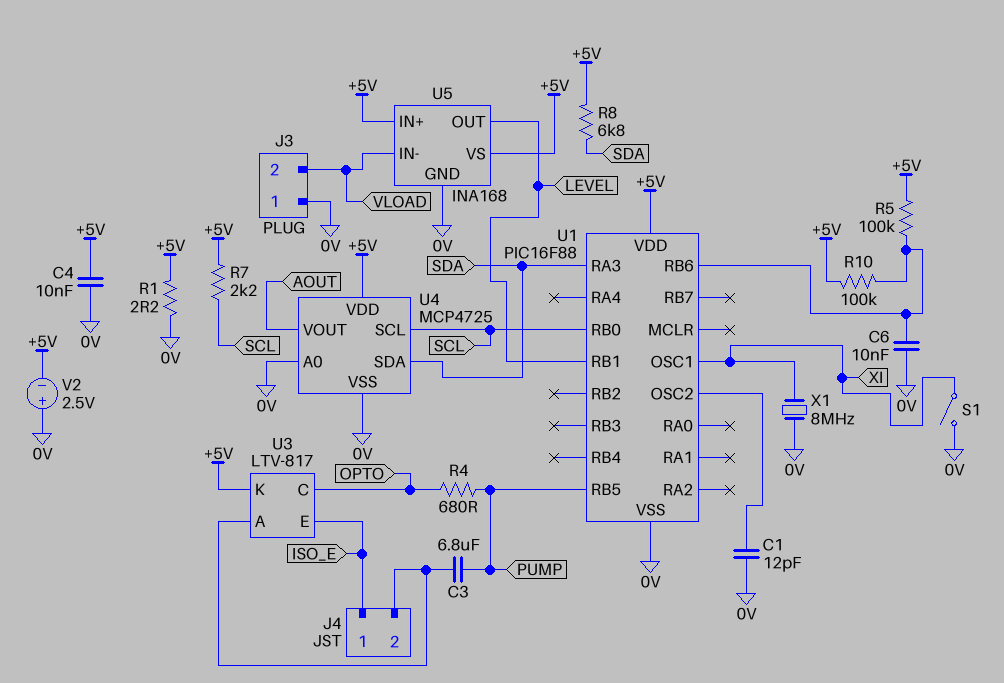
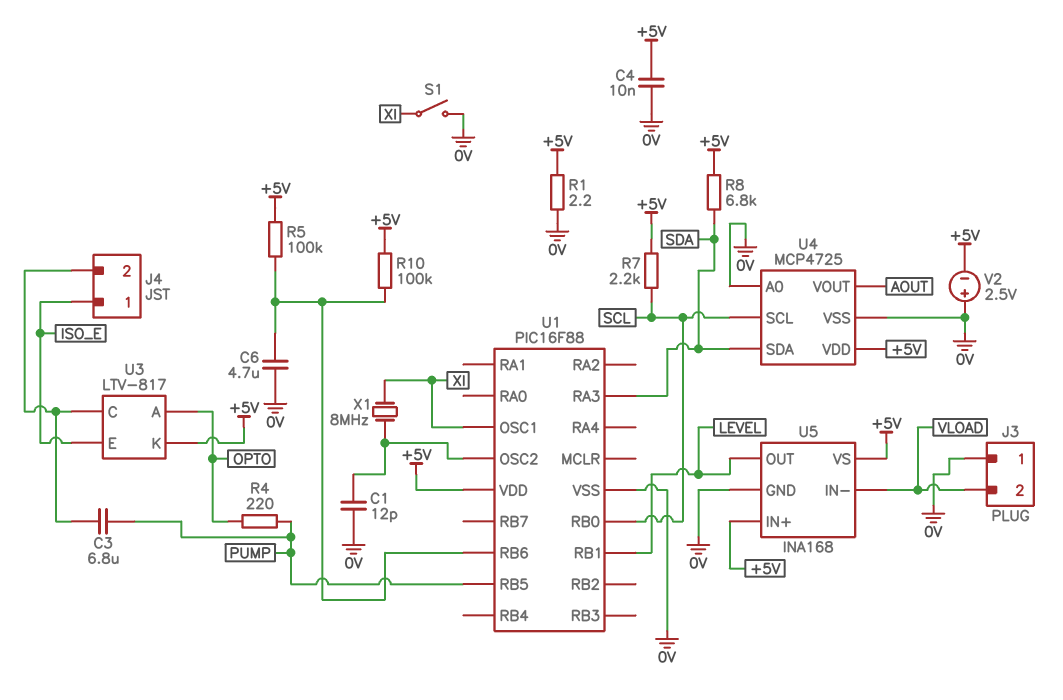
C6: 10nF (0V, U1/RB6) -> 4.7uF (0V, U1/RB6)
R4: 680 (OPTO, PUMP) -> 220 (OPTO, PUMP)
U3 pin A: J4/2 -> OPTO
U3 pin C: OPTO -> J4/2
X1: 8MHz (0V, XI) -> 8MHz (U1/OSC2, XI)

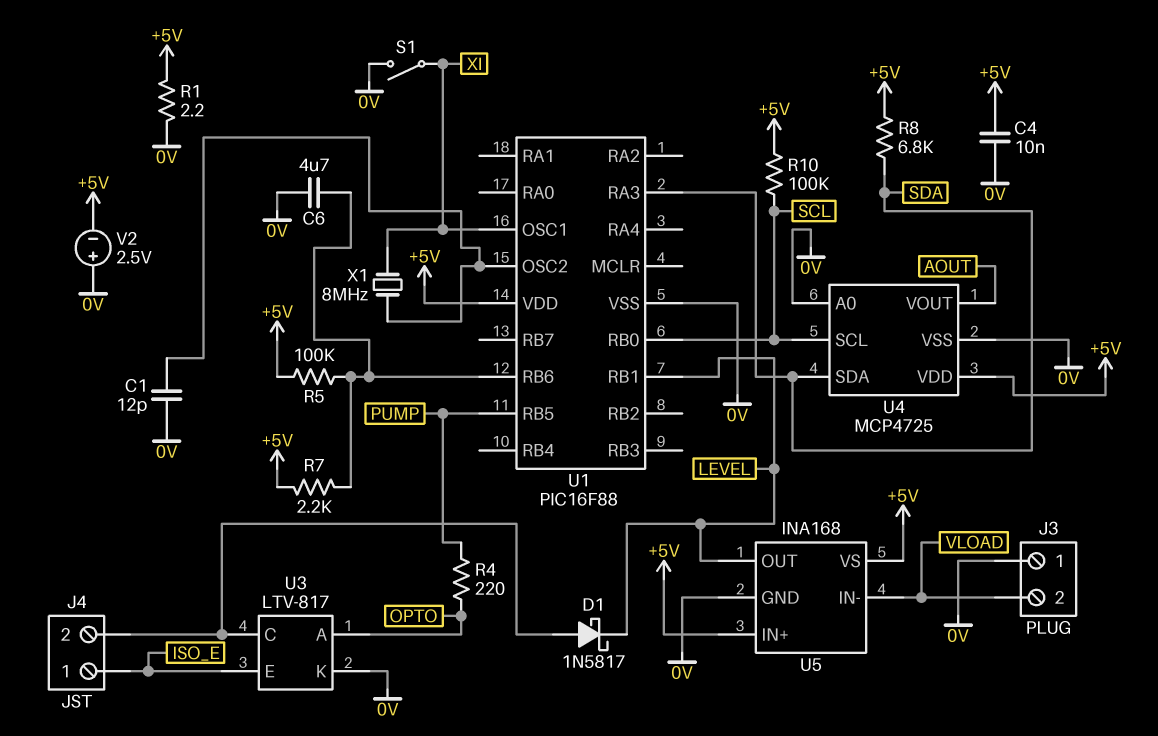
C3: 6.8uF (J4/2, PUMP) -> none
D1: none -> schottky 1N5817 (A J4/2, K LEVEL)
R7: 2.2k (+5V, SCL) -> 2.2k (+5V, U1/RB6)
R10: 100k (+5V, U1/RB6) -> 100k (+5V, SCL)
U3 pin K: +5V -> 0V

